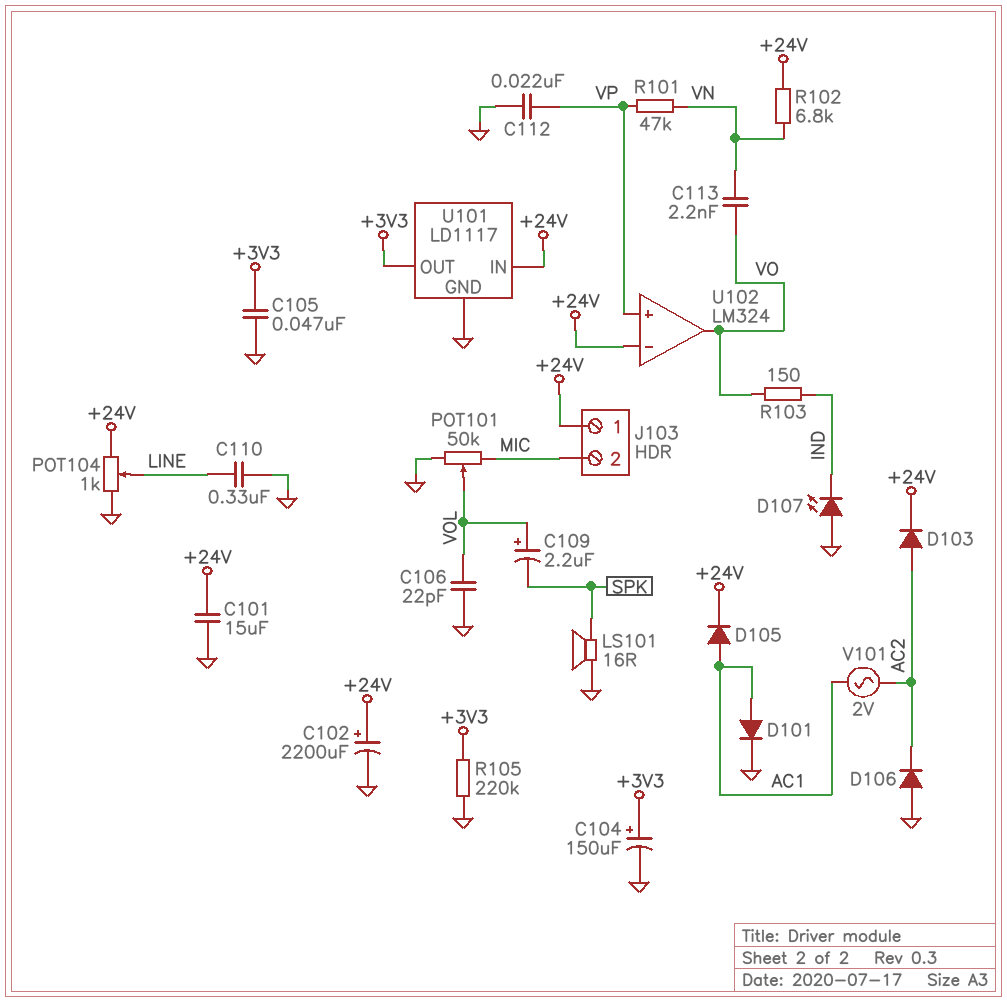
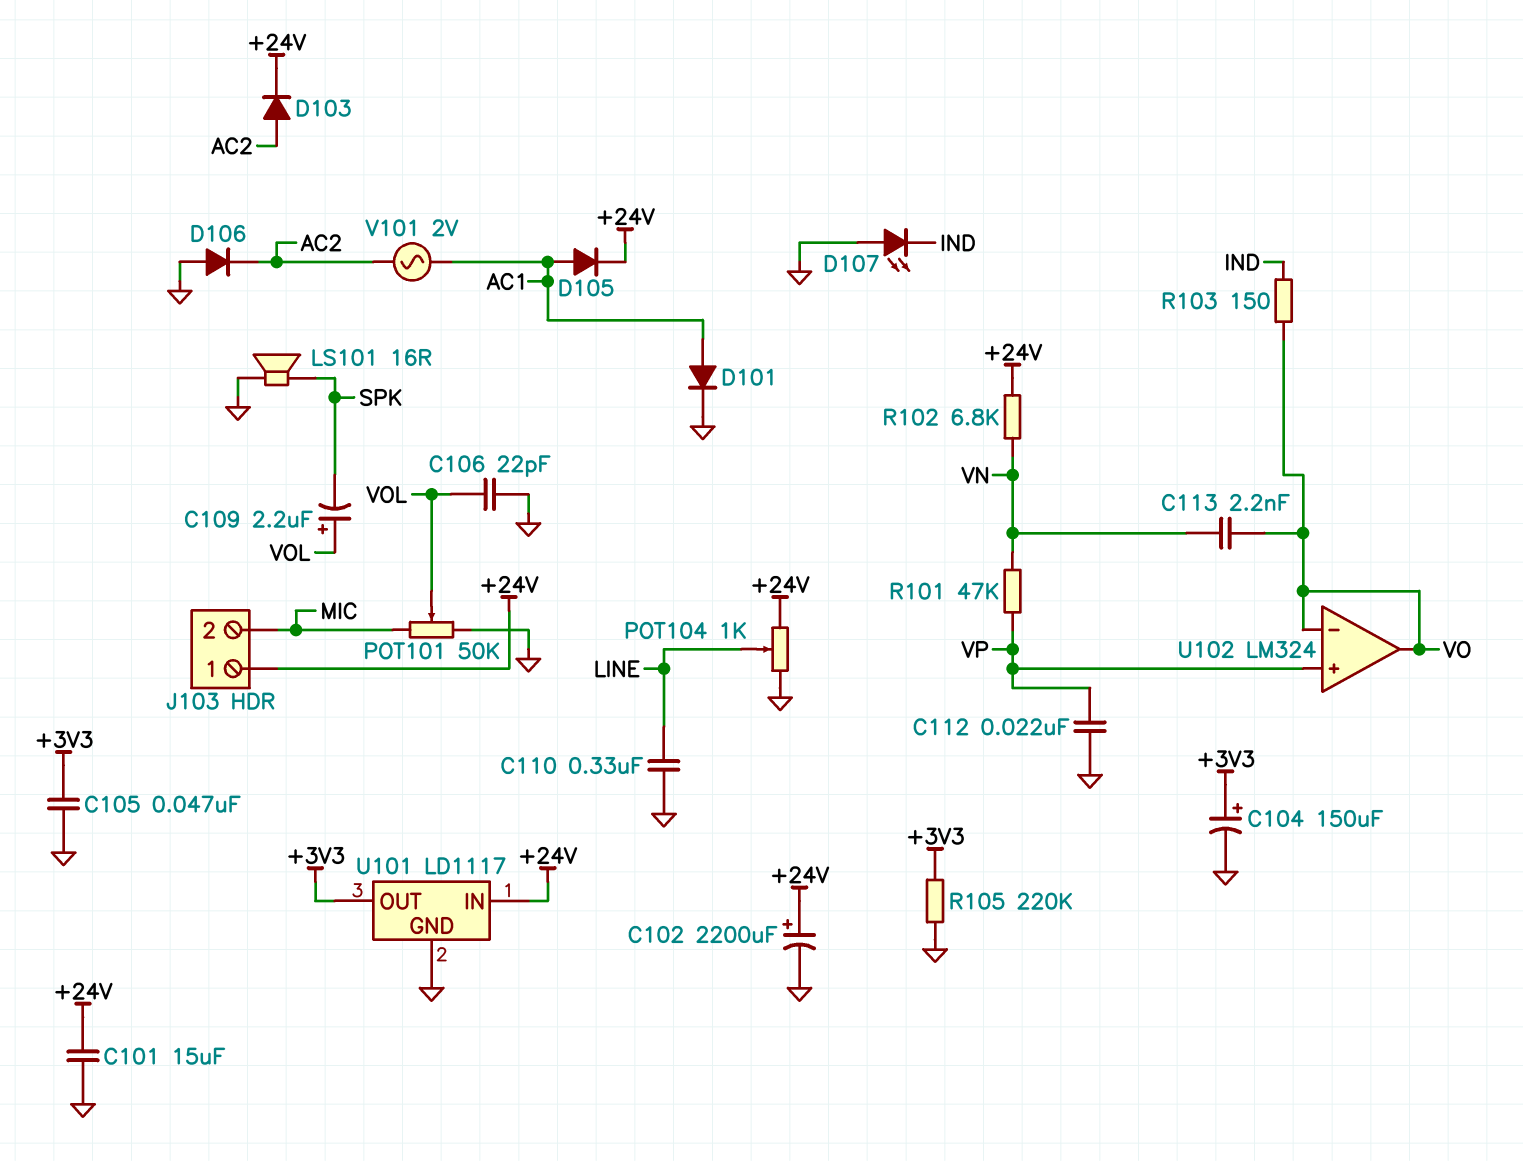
U102 pin in-: +24V -> VO

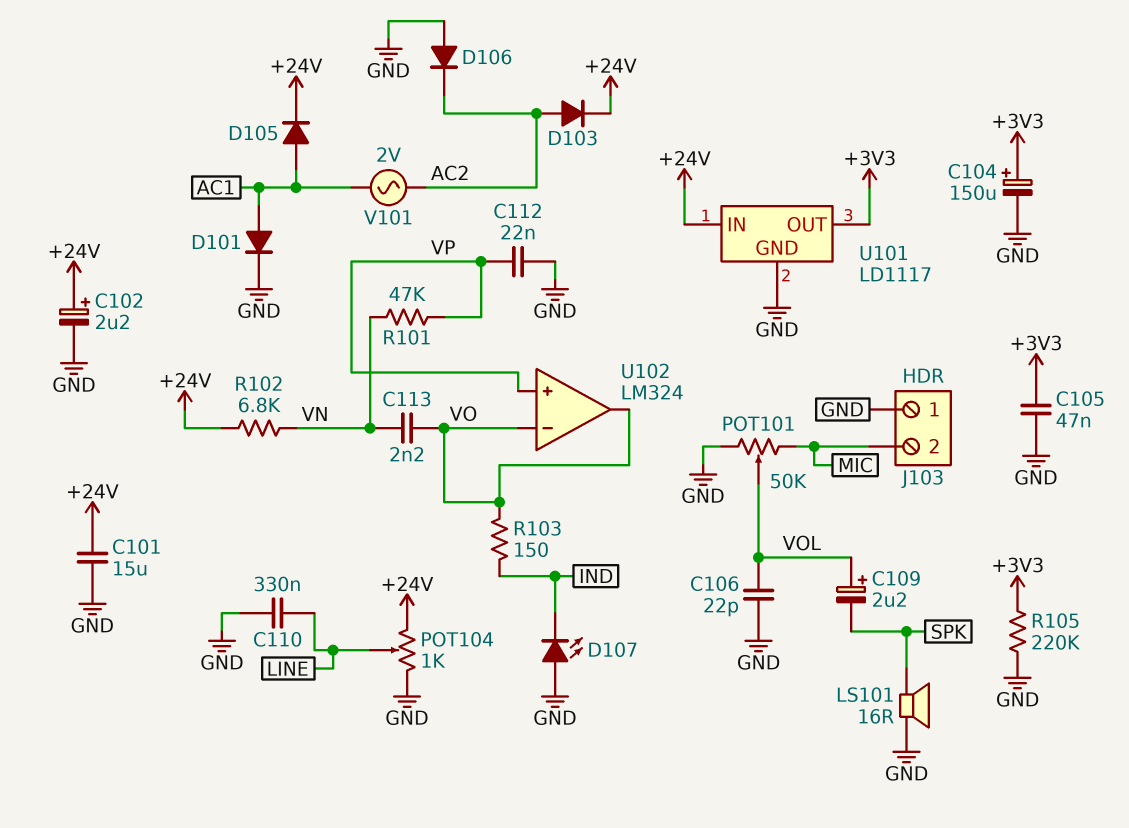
C102: 2200uF (plus +24V, minus GND) -> 2.2uF (plus +24V, minus GND)
J103 pin 1: +24V -> GND

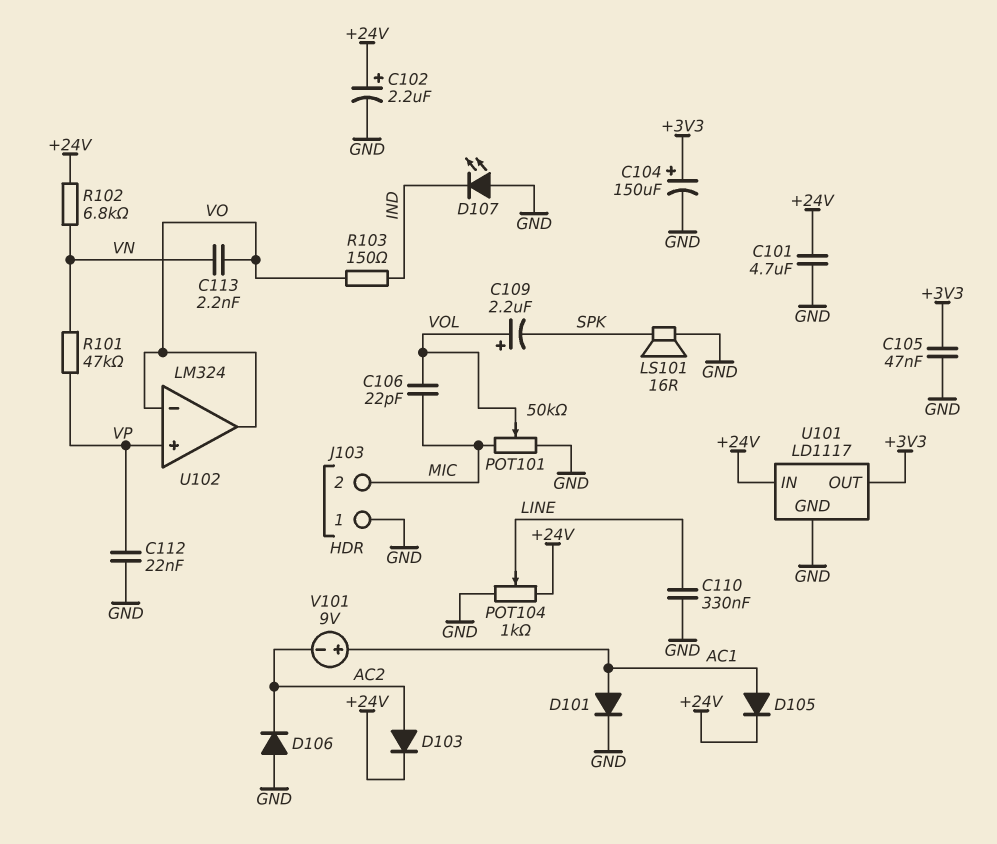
C101: 15uF (+24V, GND) -> 4.7uF (+24V, GND)
C106: 22pF (GND, VOL) -> 22pF (MIC, VOL)
R105: 220k (+3V3, GND) -> none
V101: AC 2V (AC1, AC2) -> 9V (plus AC1, minus AC2)

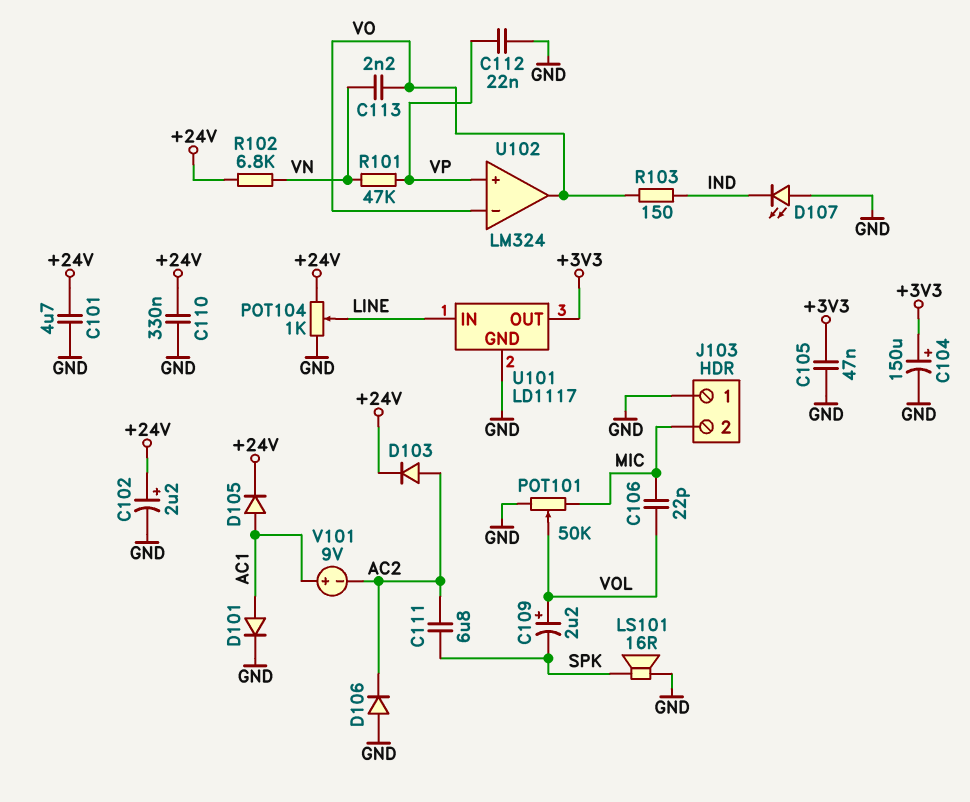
C110: 330nF (GND, LINE) -> 330nF (+24V, GND)
C111: none -> 6.8uF (AC2, SPK)
U101 pin IN: +24V -> LINE

